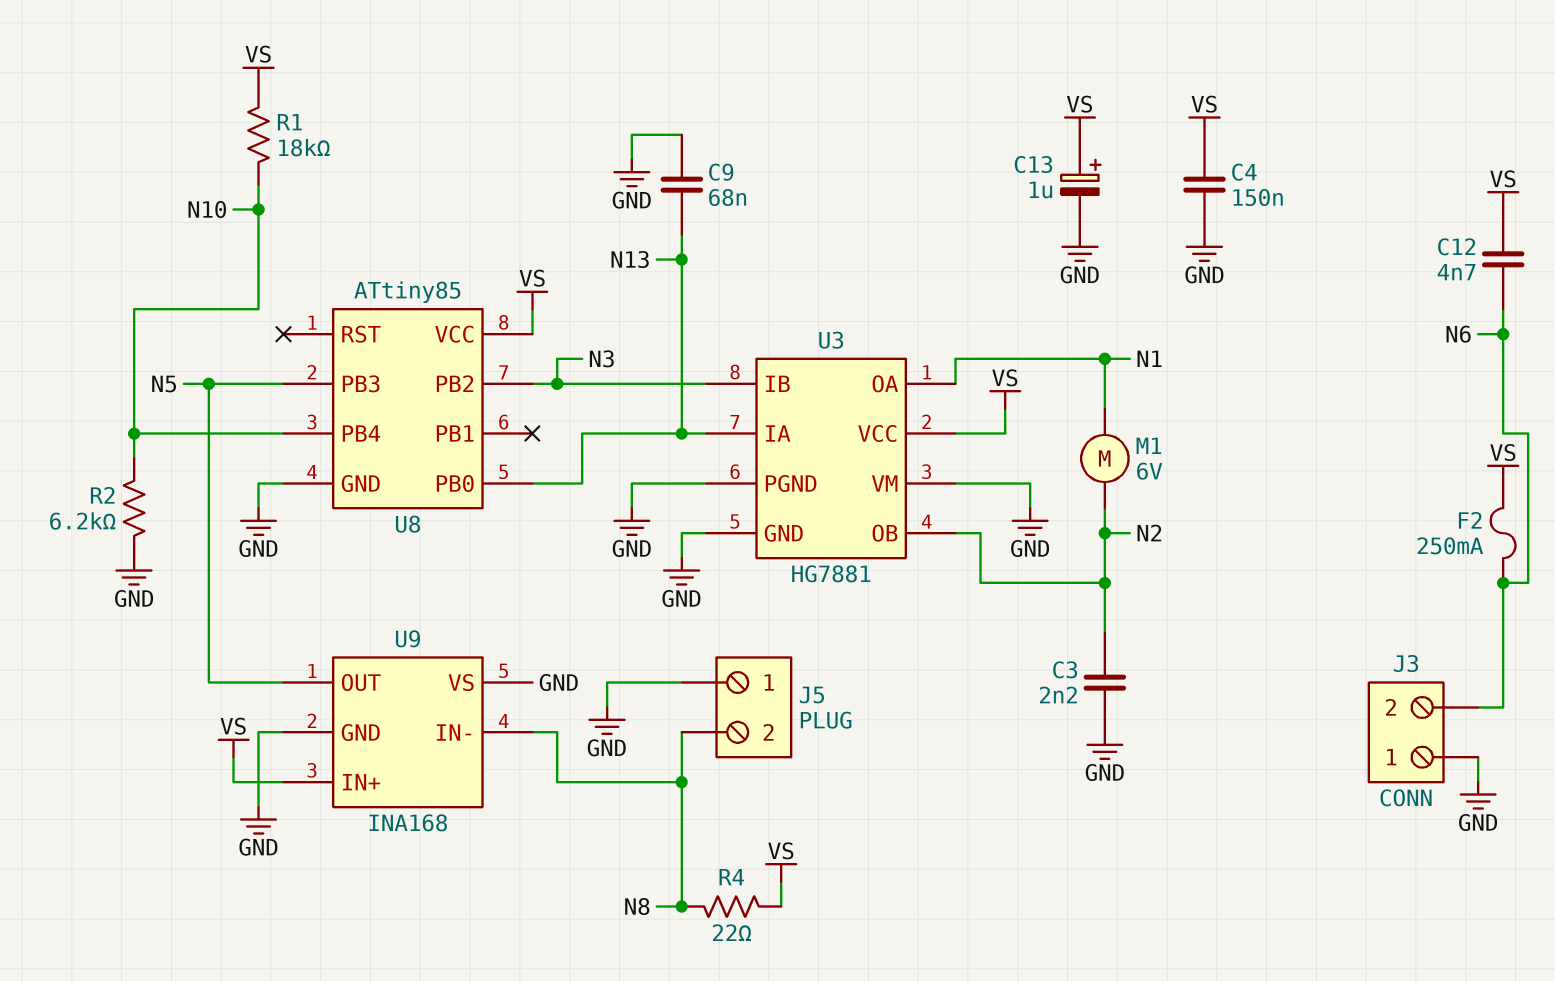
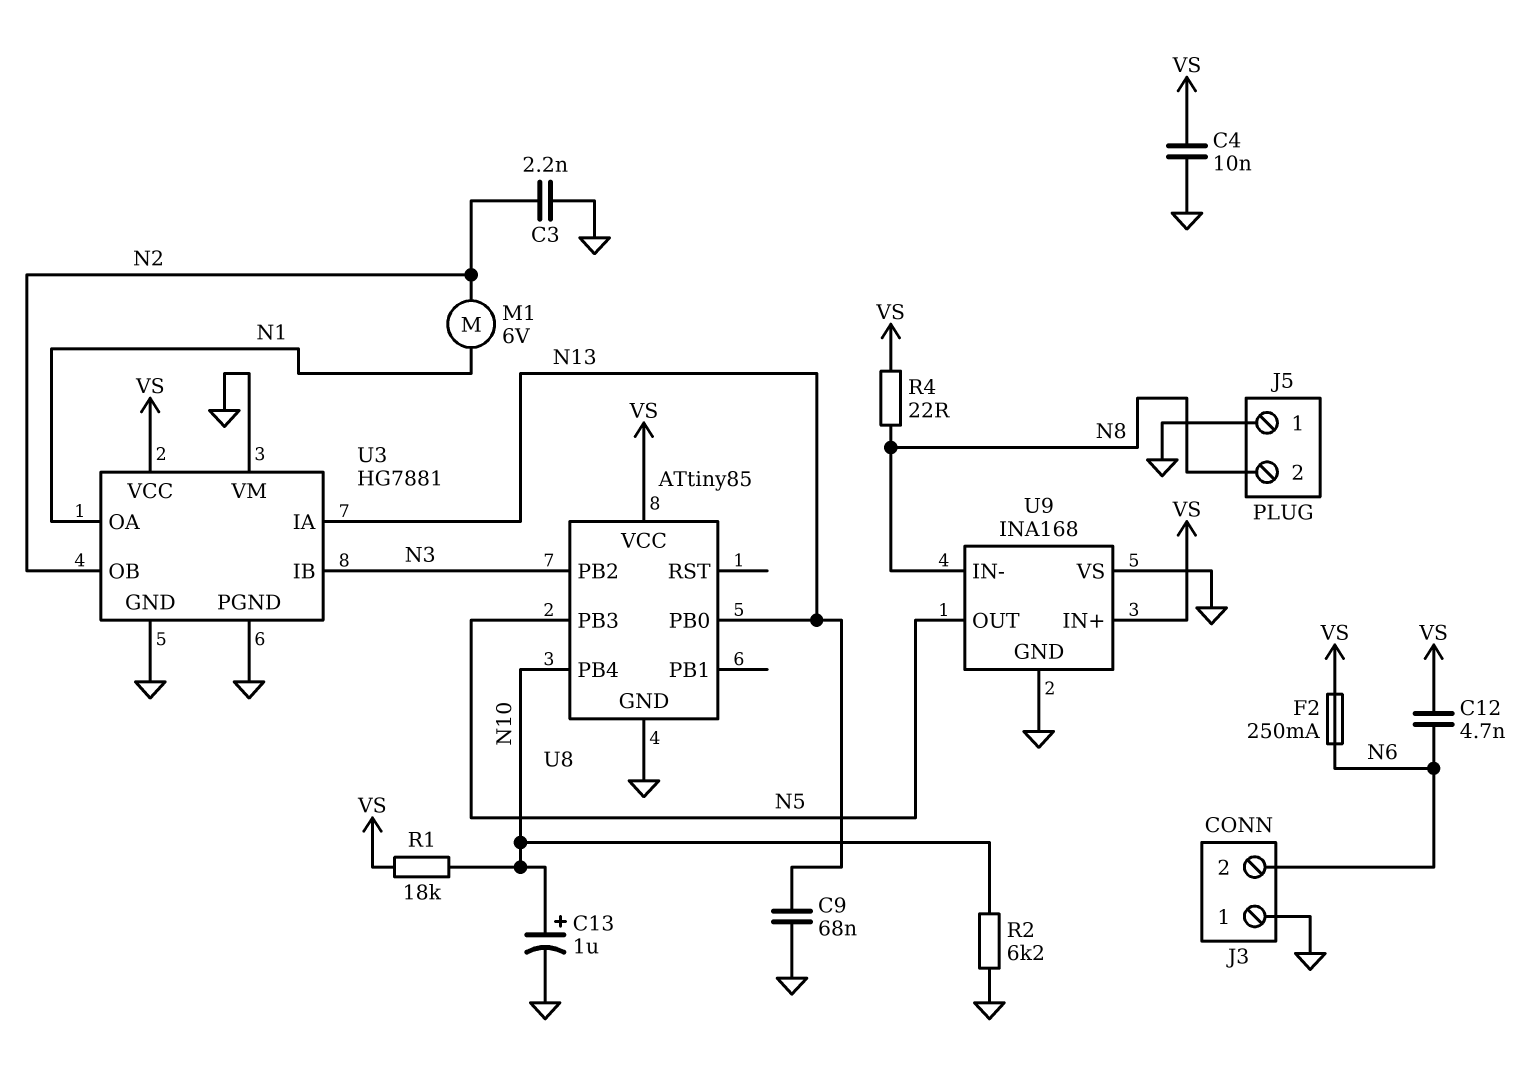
C4: 150nF (GND, VS) -> 10nF (GND, VS)
C13: 1uF (plus VS, minus GND) -> 1uF (plus N10, minus GND)

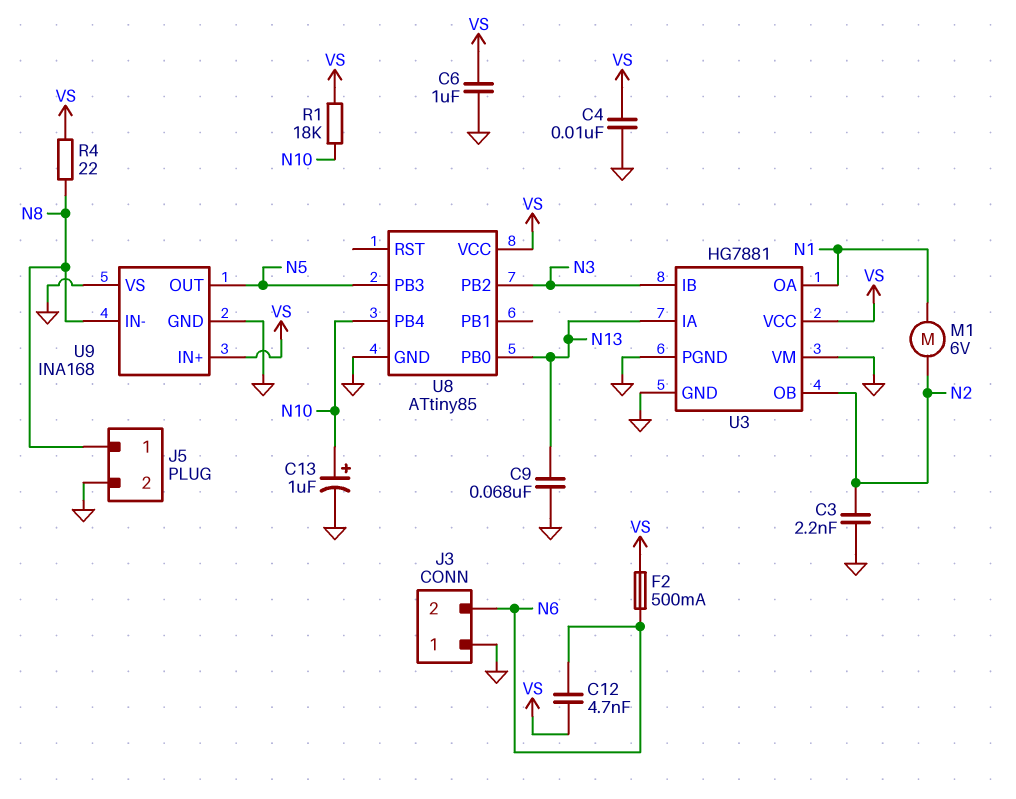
C6: none -> 1uF (GND, VS)
F2: 250mA (N6, VS) -> 500mA (N6, VS)
J5 pin 1: GND -> N8
J5 pin 2: N8 -> GND
R2: 6.2k (GND, N10) -> none

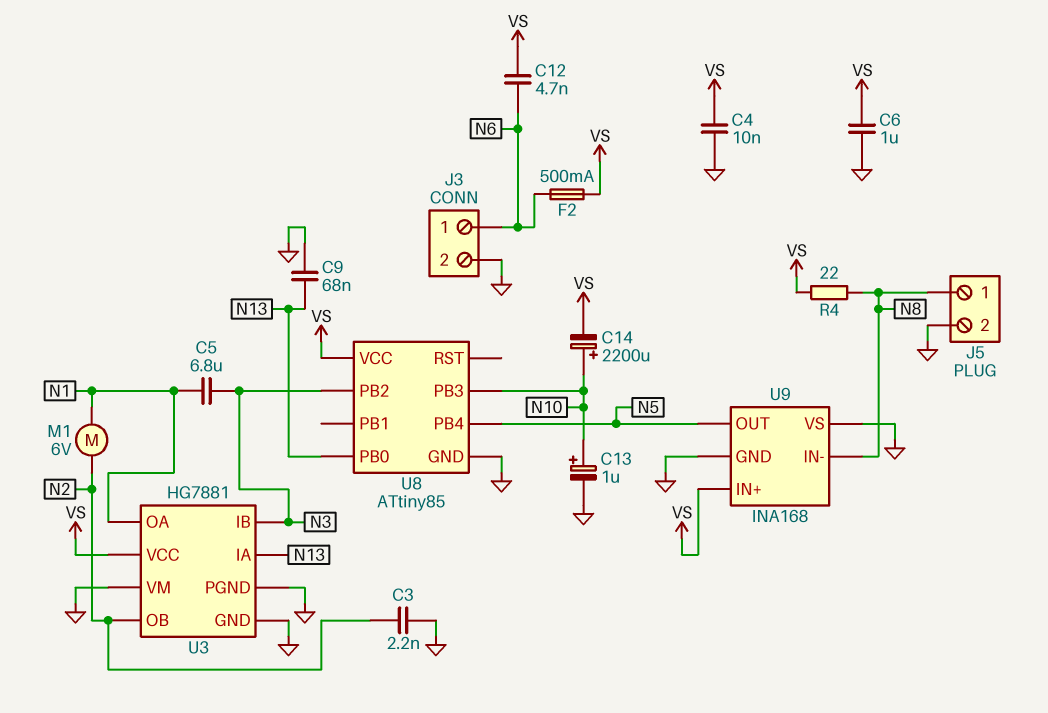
C5: none -> 6.8uF (N1, N3)
C14: none -> 2200uF (plus N10, minus VS)
J3 pin 1: GND -> N6
J3 pin 2: N6 -> GND
R1: 18k (N10, VS) -> none
U8 pin PB3: N5 -> N10
U8 pin PB4: N10 -> N5

